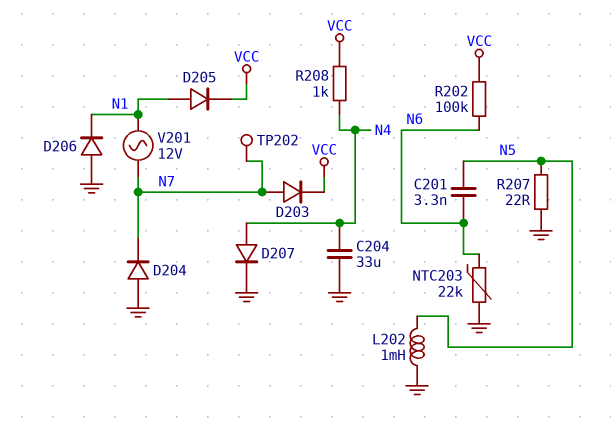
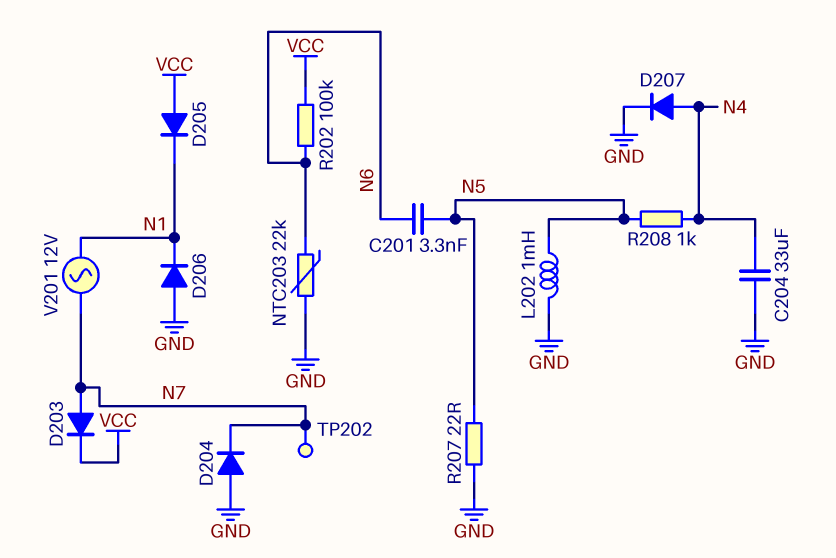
D205: diode (A N1, K VCC) -> diode (A VCC, K N1)
R208: 1k (N4, VCC) -> 1k (N4, N5)

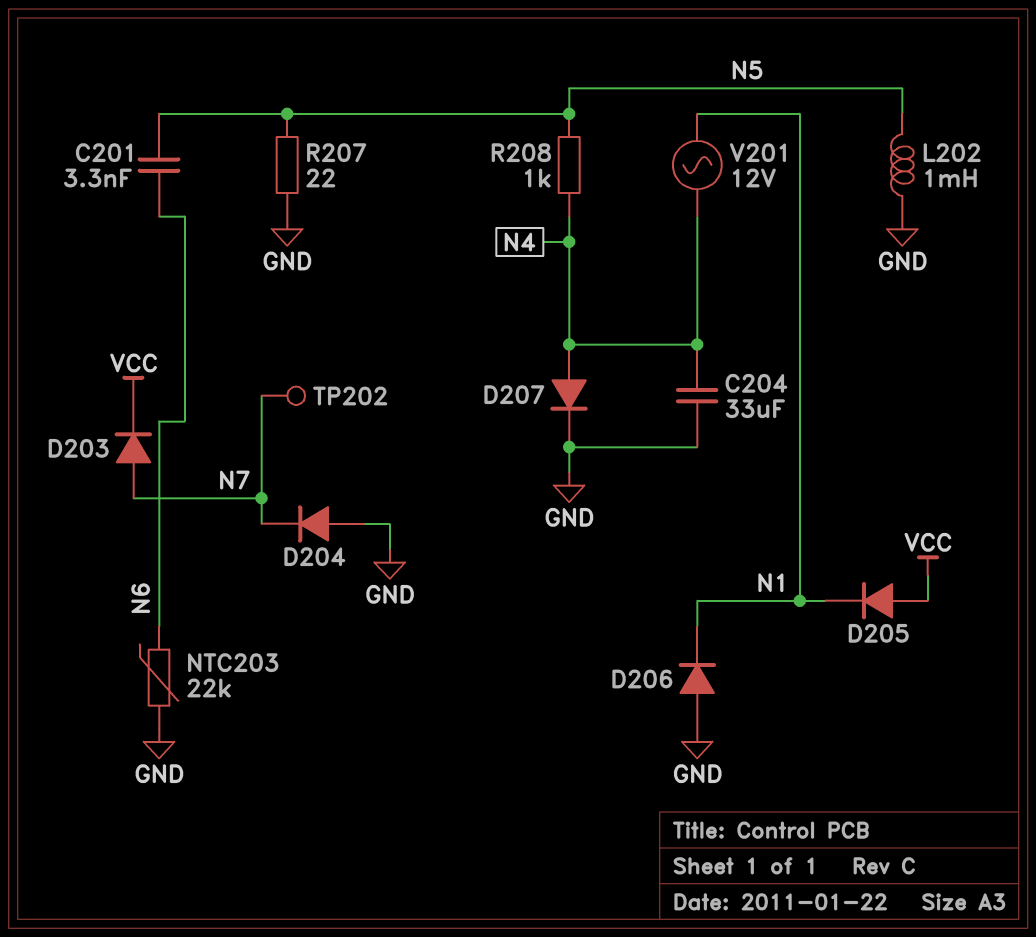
R202: 100k (N6, VCC) -> none
V201: AC 12V (N1, N7) -> AC 12V (N1, N4)

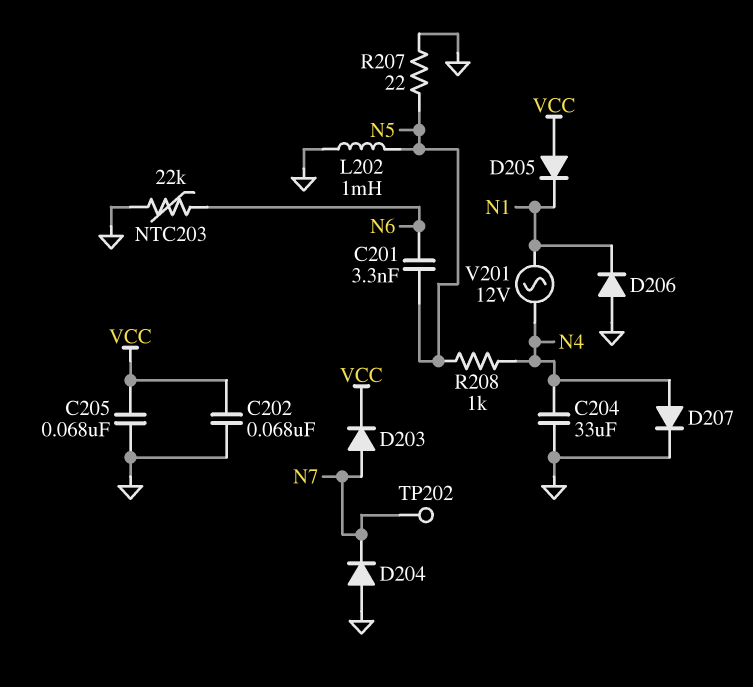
C202: none -> 68nF (GND, VCC)
C205: none -> 68nF (GND, VCC)

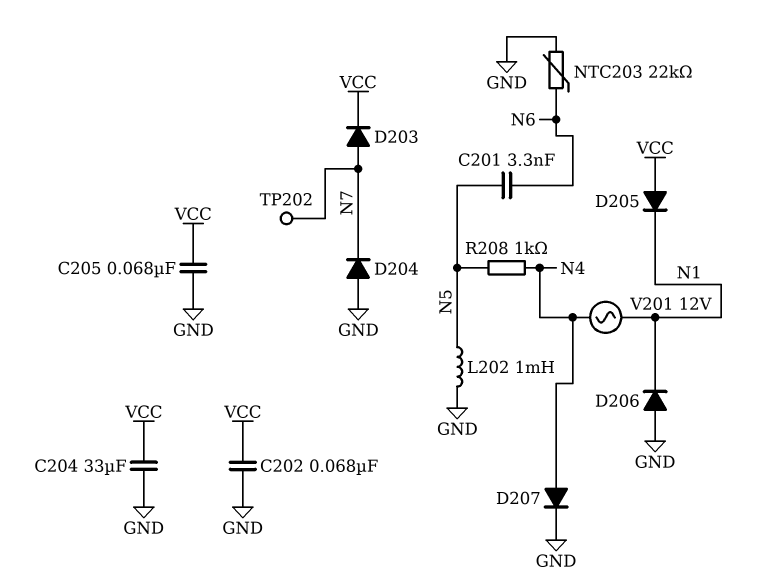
C204: 33uF (GND, N4) -> 33uF (GND, VCC)
R207: 22 (GND, N5) -> none

